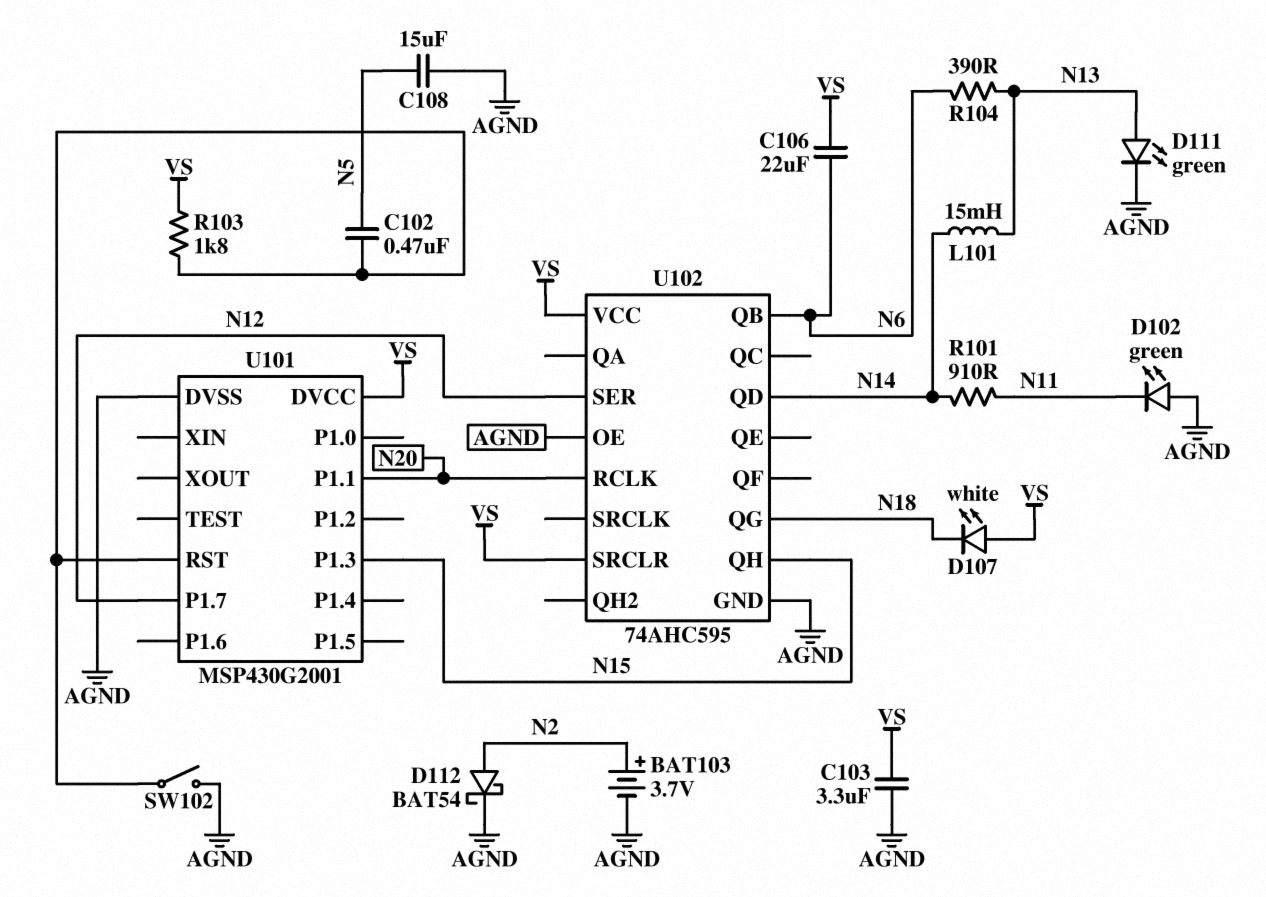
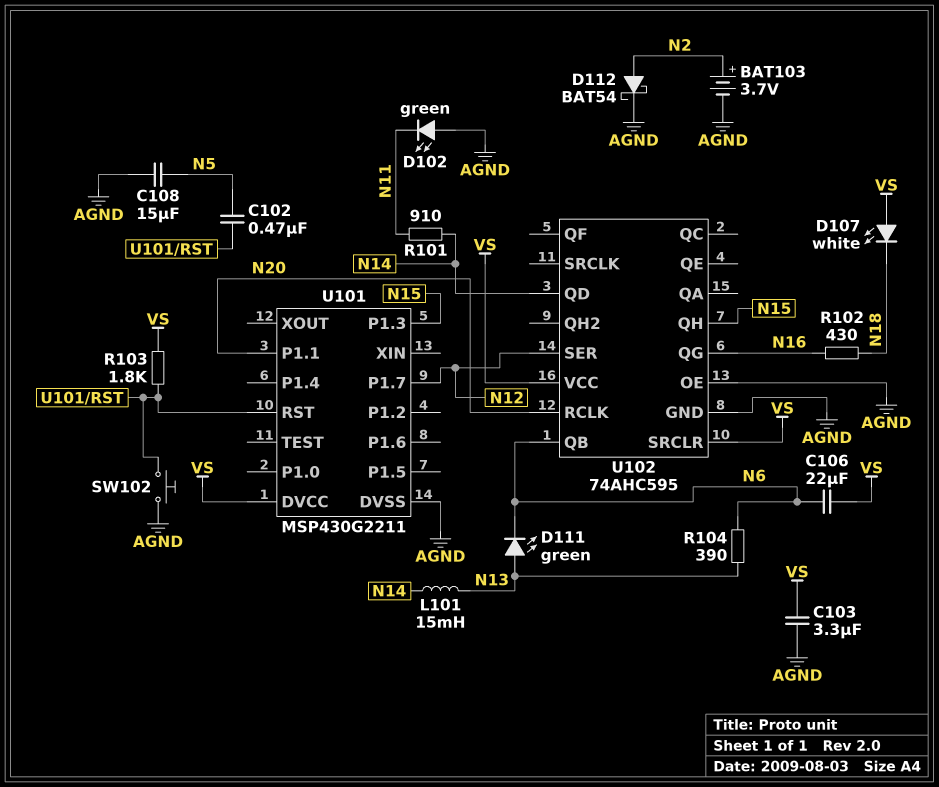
D111: LED green (A N13, K AGND) -> LED green (A N13, K N6)
R102: none -> 430 (N16, N18)
SW102: switch (AGND, U101/RST) -> button (AGND, U101/RST)
U101: MSP430G2001 -> MSP430G2211
U102 pin QG: N18 -> N16

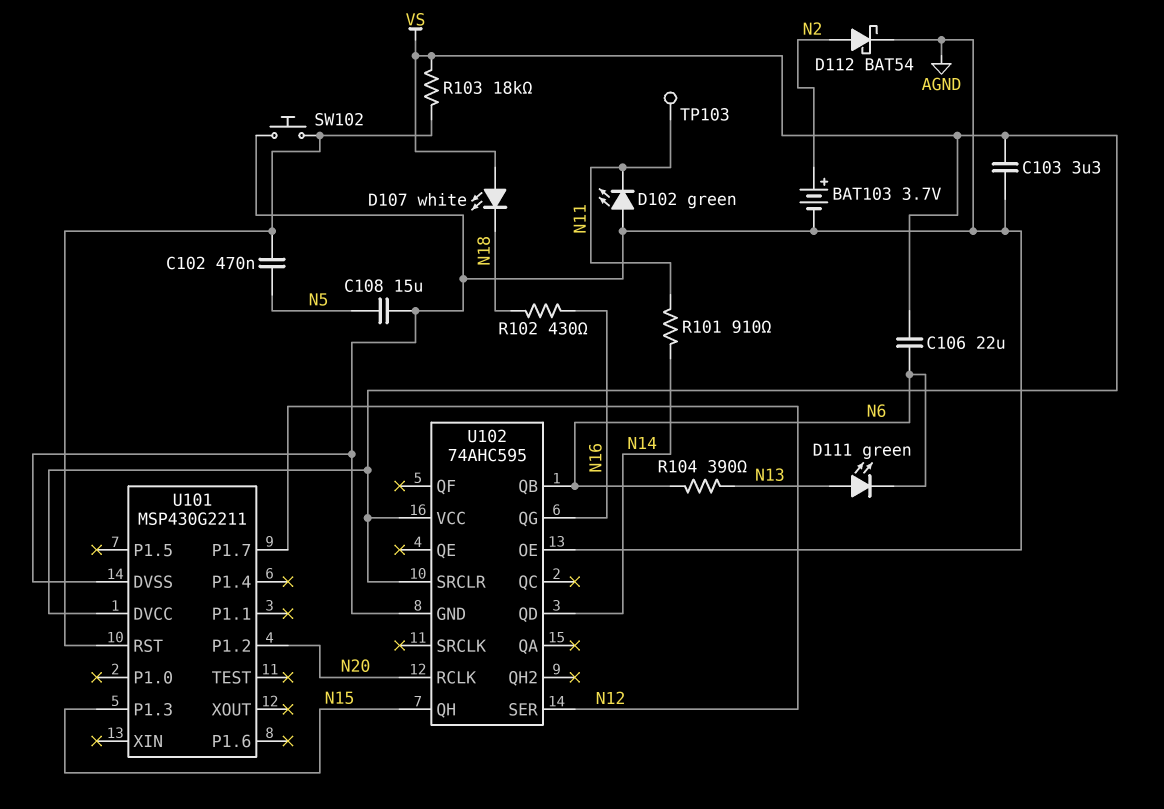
L101: 15mH (N13, N14) -> none
R103: 1.8k (U101/RST, VS) -> 18k (U101/RST, VS)
TP103: none -> test point (N11)
U101 pin P1.1: N20 -> none
U101 pin P1.2: none -> N20

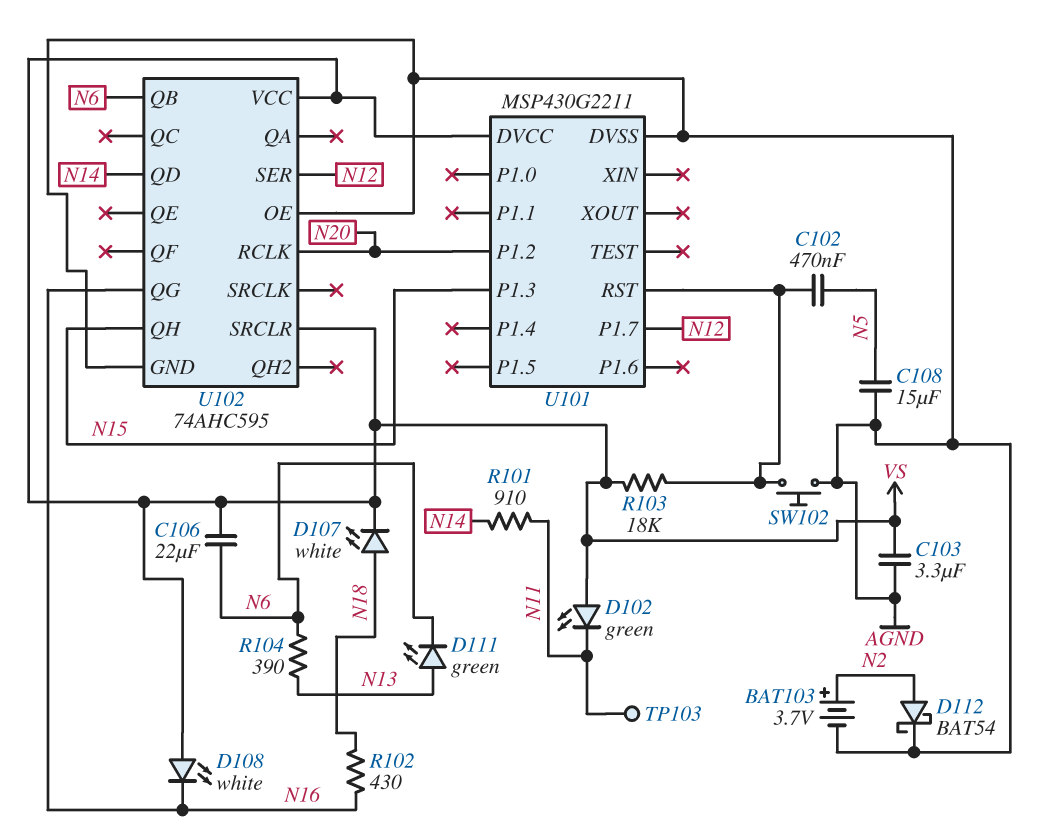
D102: LED green (A AGND, K N11) -> LED green (A VS, K N11)
D107: LED white (A VS, K N18) -> LED white (A N18, K VS)
D108: none -> LED white (A VS, K N16)

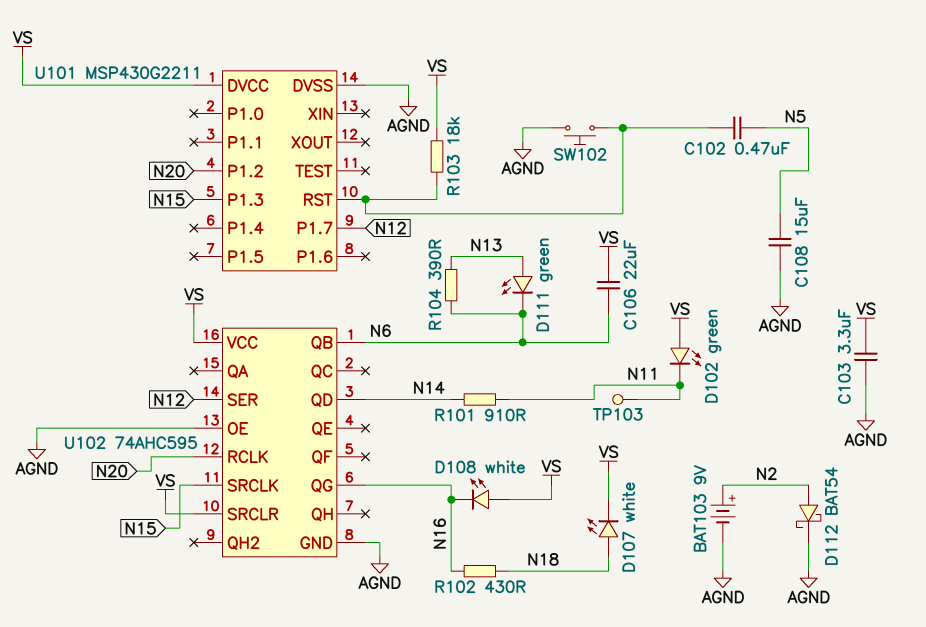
BAT103: 3.7V (plus N2, minus AGND) -> 9V (plus N2, minus AGND)
U102 pin QH: N15 -> none
U102 pin SRCLK: none -> N15

